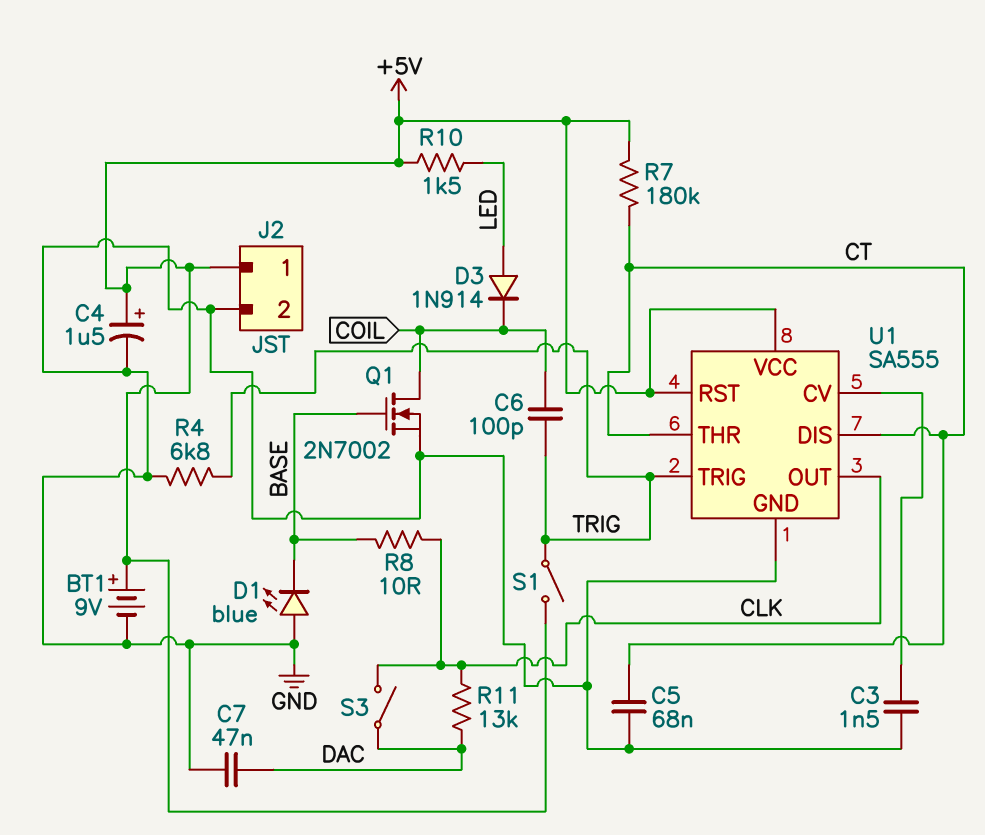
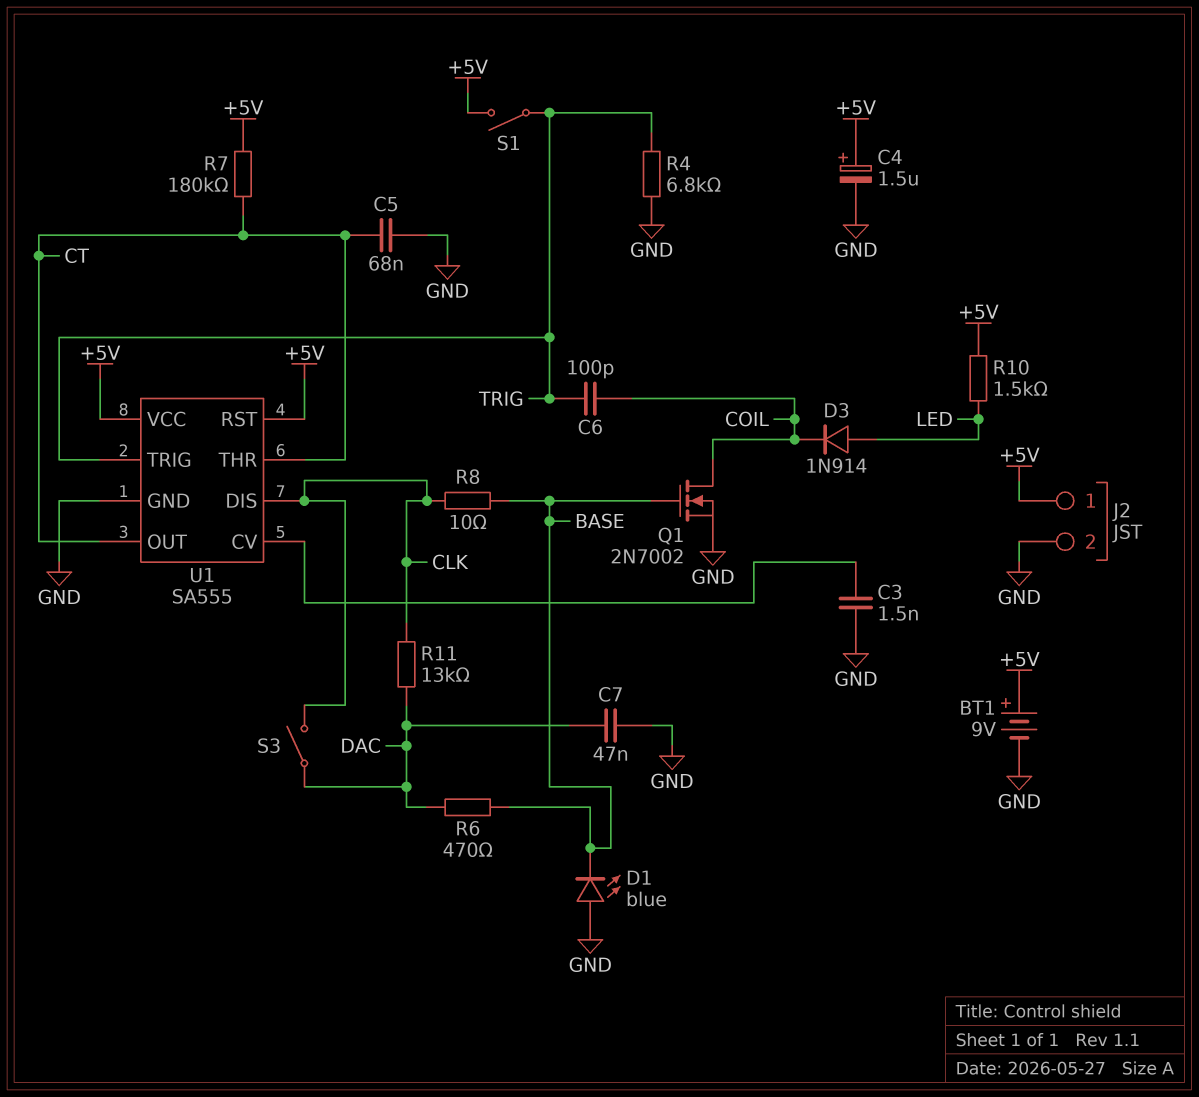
R6: none -> 470 (BASE, DAC)
U1 pin DIS: CT -> CLK
U1 pin OUT: CLK -> CT

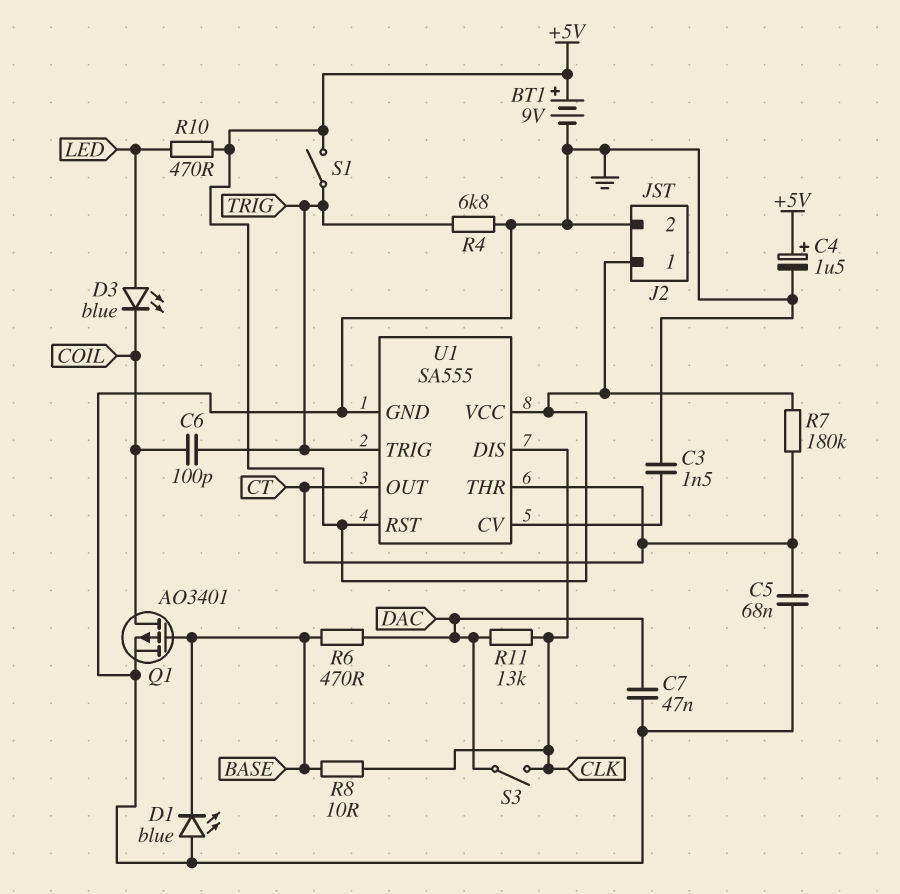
D3: diode 1N914 (A LED, K COIL) -> LED blue (A LED, K COIL)
Q1: NMOS 2N7002 (G BASE, D COIL, S GND) -> PMOS AO3401 (G BASE, D COIL, S GND)
R10: 1.5k (+5V, LED) -> 470 (+5V, LED)

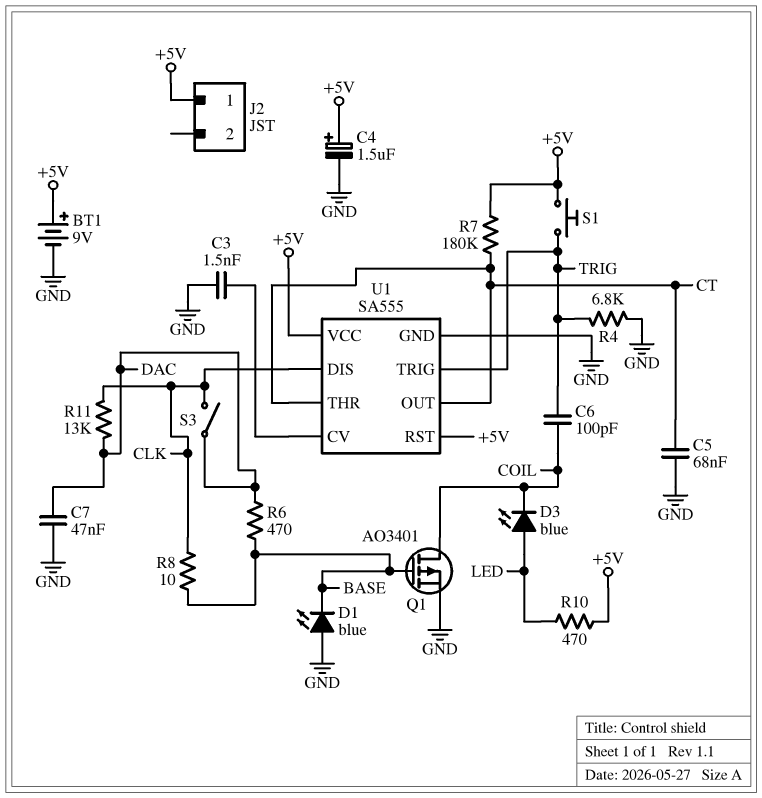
J2 pin 2: GND -> none
S1: switch (+5V, TRIG) -> button (+5V, TRIG)

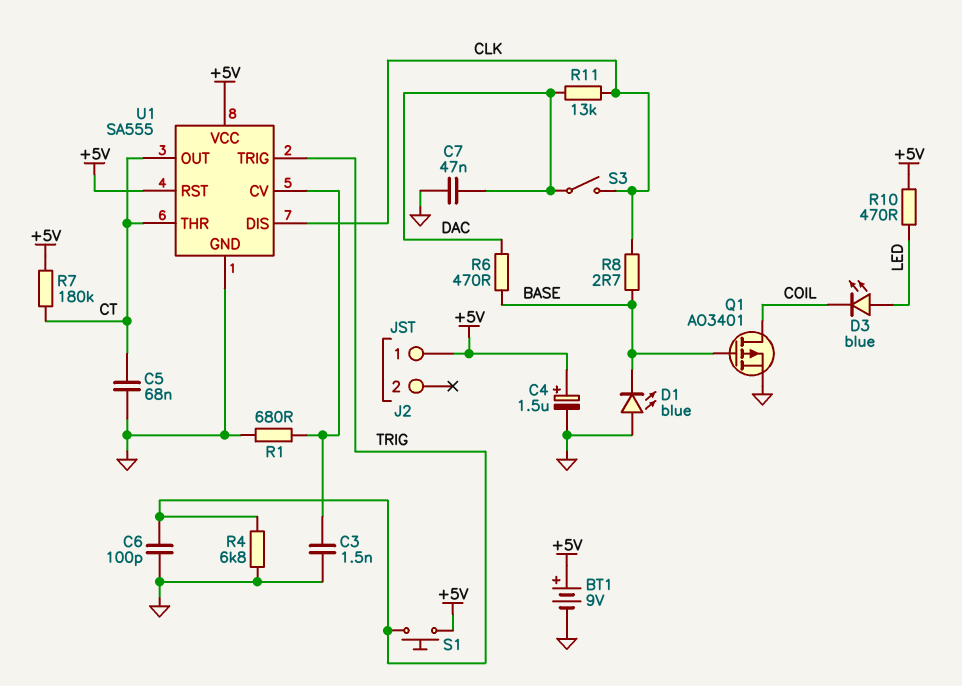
C6: 100pF (COIL, TRIG) -> 100pF (GND, TRIG)
R1: none -> 680 (GND, U1/CV)
R8: 10 (BASE, CLK) -> 2.7 (BASE, CLK)

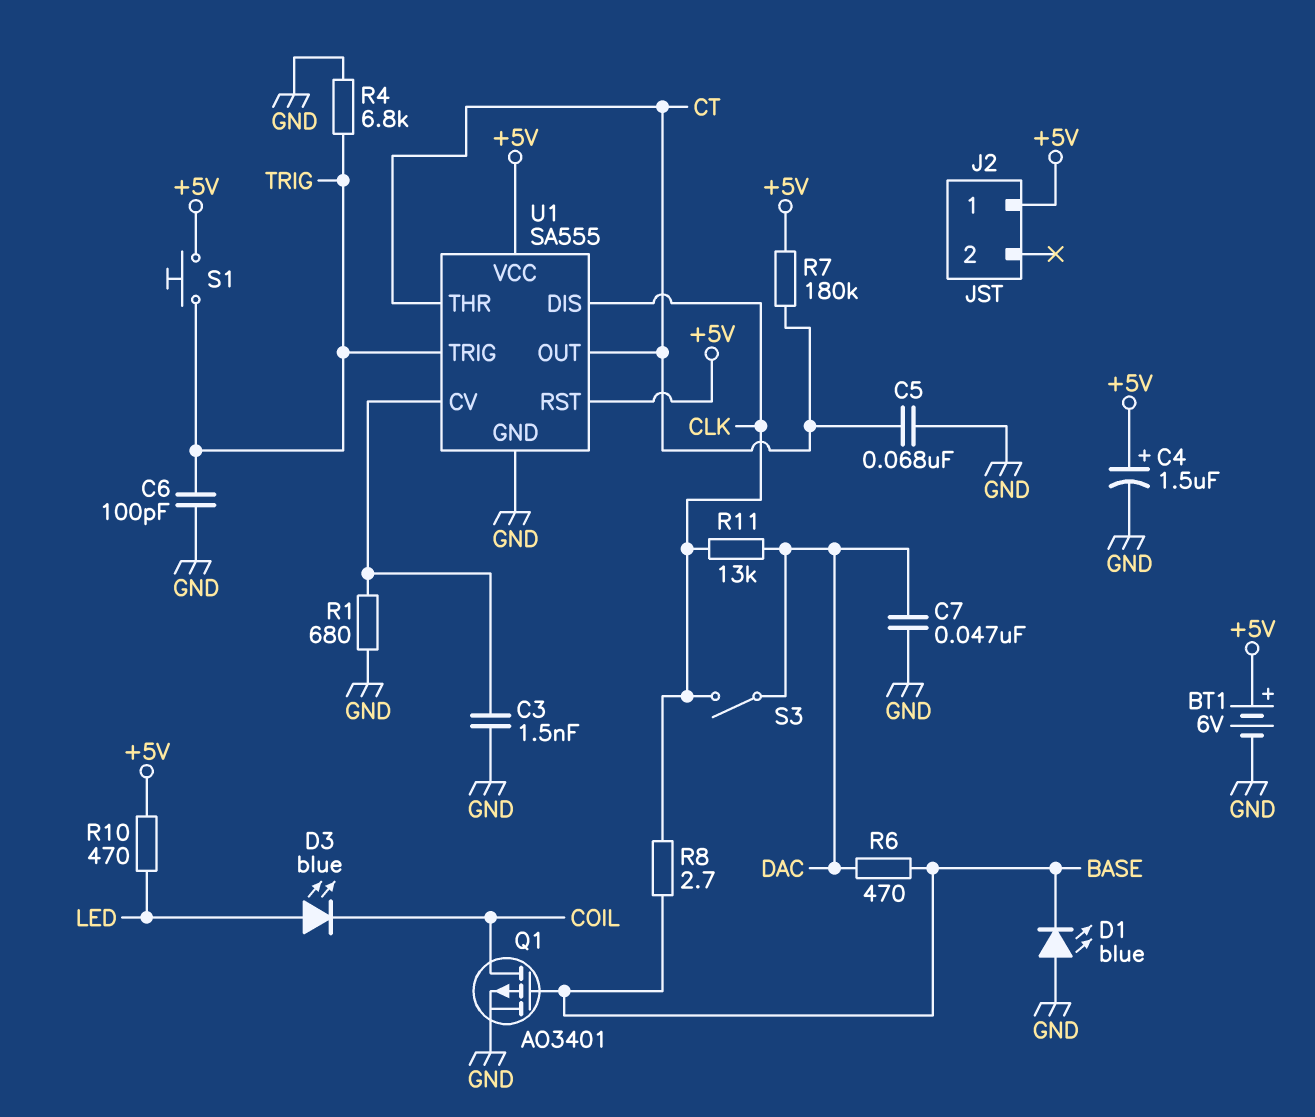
BT1: 9V (plus +5V, minus GND) -> 6V (plus +5V, minus GND)

